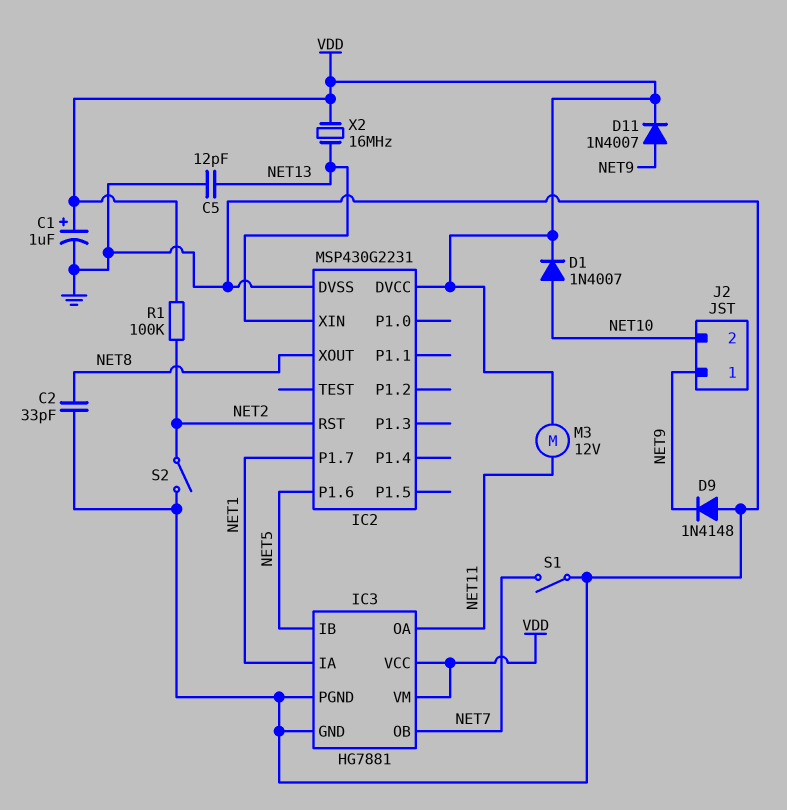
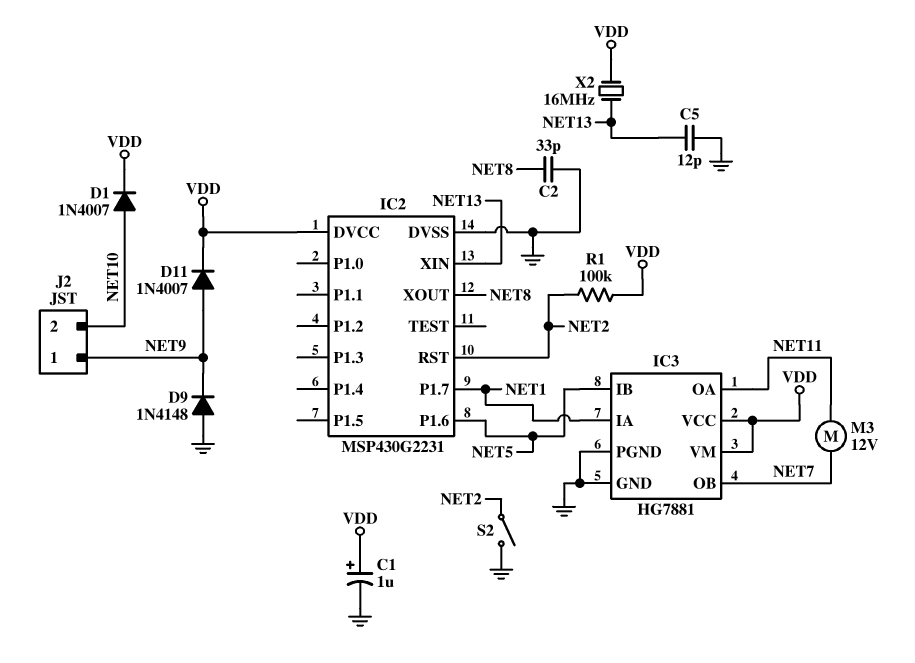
M3: motor 12V (NET11, VDD) -> motor 12V (NET7, NET11)
S1: switch (GND, NET7) -> none

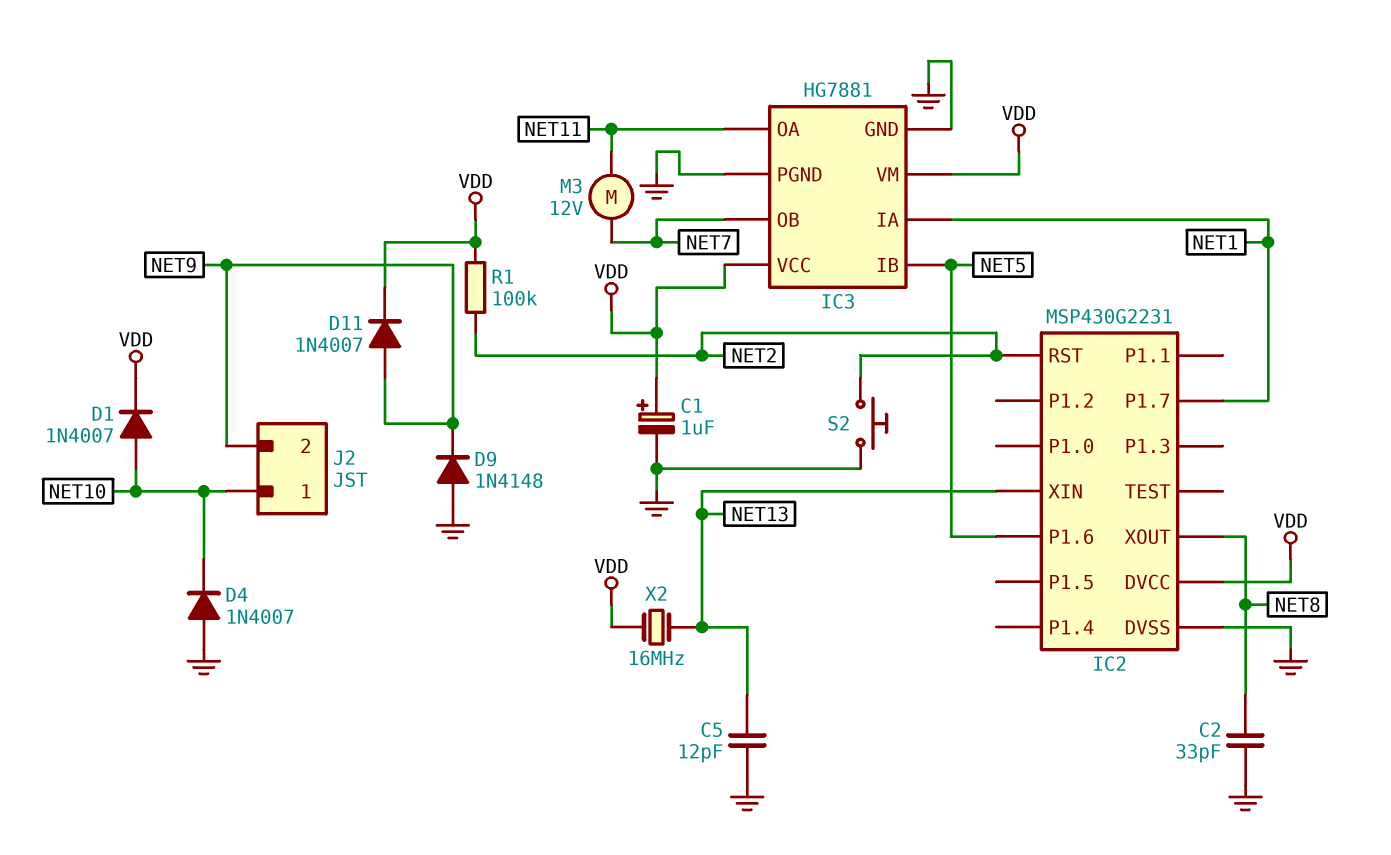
D4: none -> diode 1N4007 (A GND, K NET10)
J2 pin 1: NET9 -> NET10
J2 pin 2: NET10 -> NET9
S2: switch (GND, NET2) -> button (GND, NET2)

